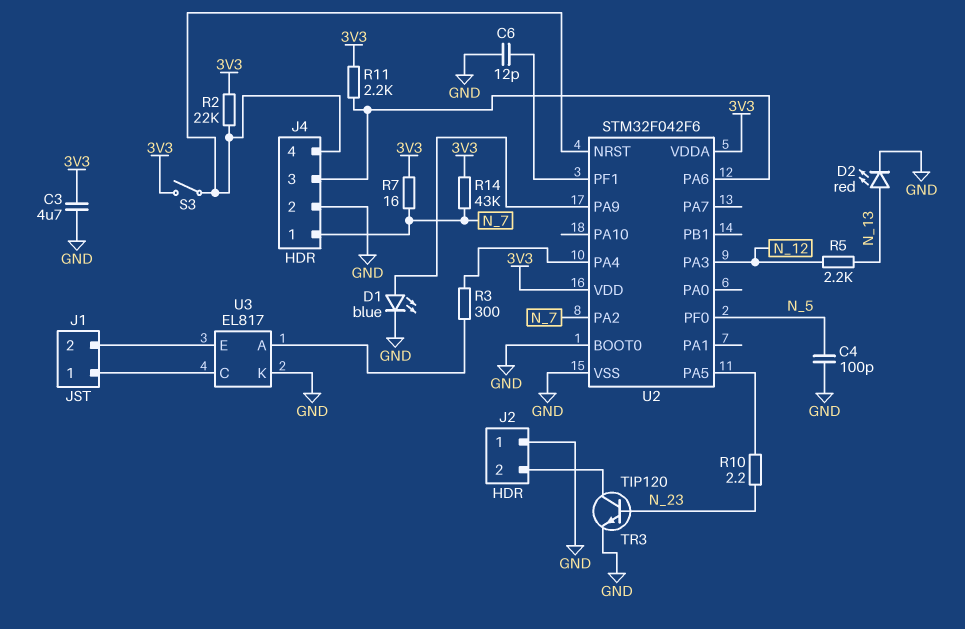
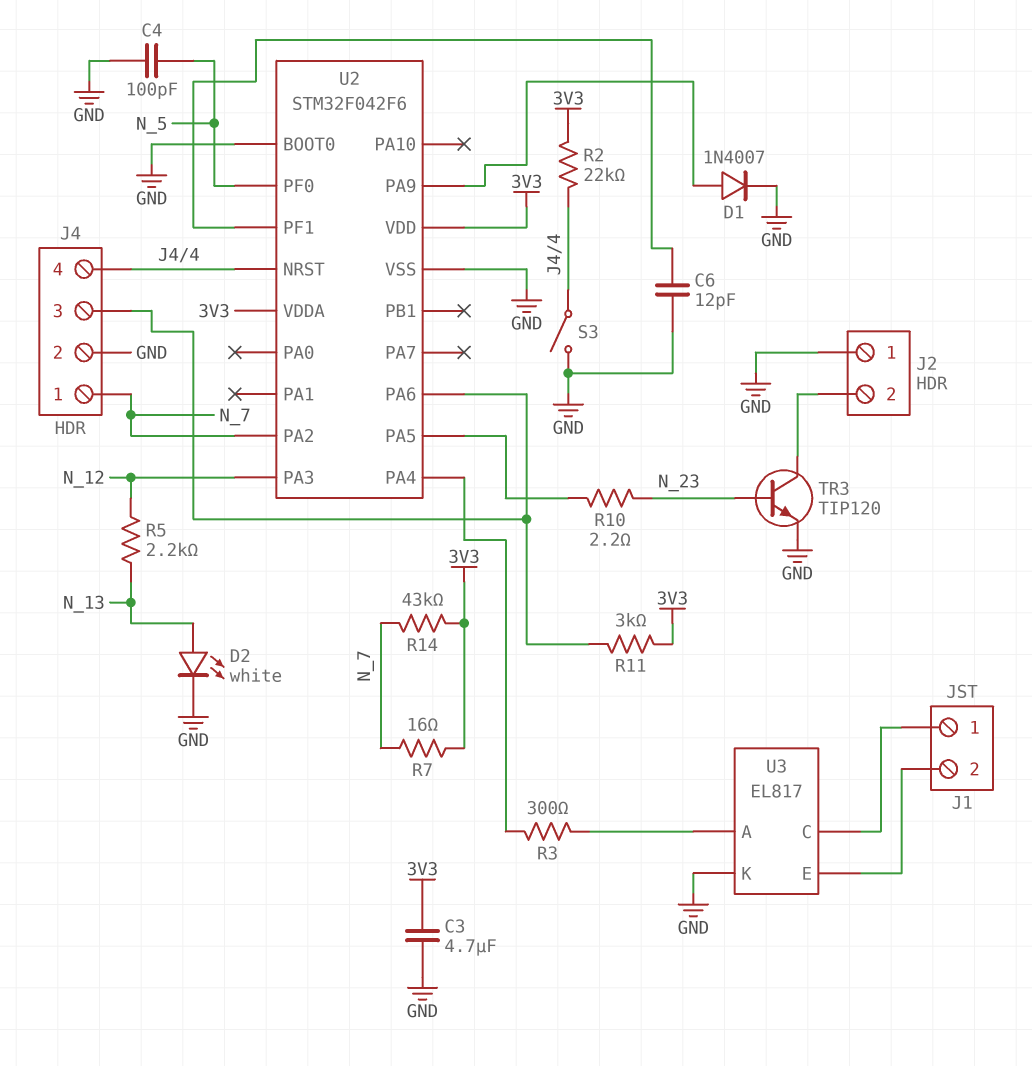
D1: LED blue (A U2/PA9, K GND) -> diode 1N4007 (A U2/PA9, K GND)
D2: LED red (A N_13, K GND) -> LED white (A N_13, K GND)
R11: 2.2k (3V3, J4/3) -> 3k (3V3, J4/3)
S3: switch (3V3, J4/4) -> switch (GND, J4/4)

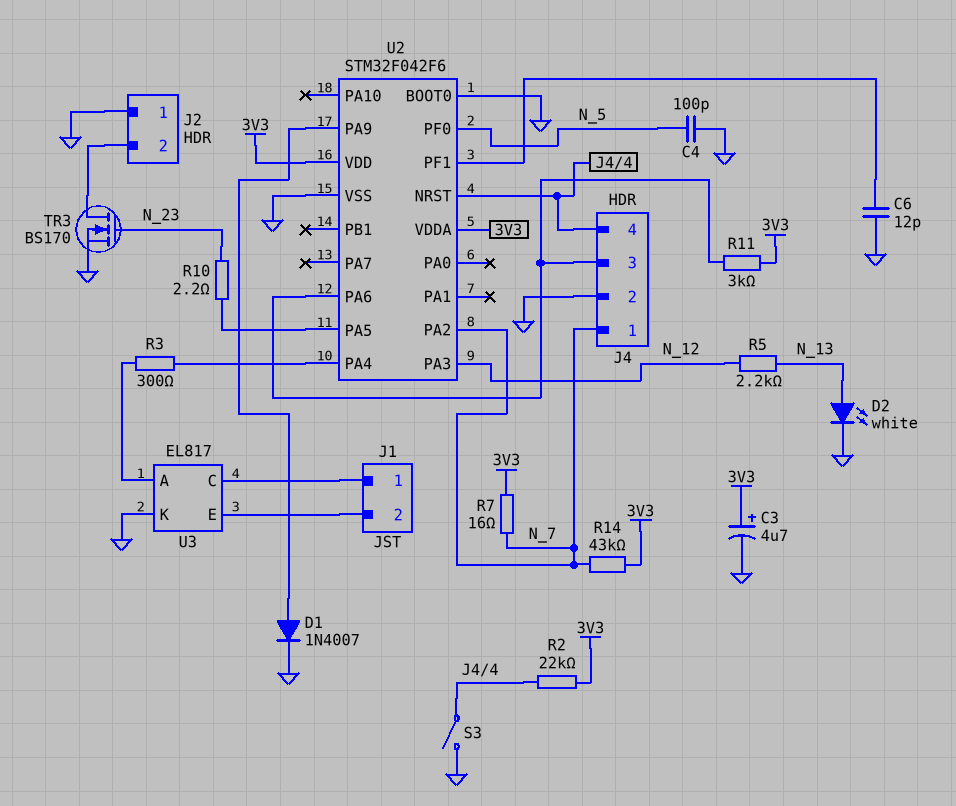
C3: 4.7uF (3V3, GND) -> 4.7uF (plus 3V3, minus GND)
TR3: NPN TIP120 (B N_23, C J2/2, E GND) -> NMOS BS170 (G N_23, D J2/2, S GND)

